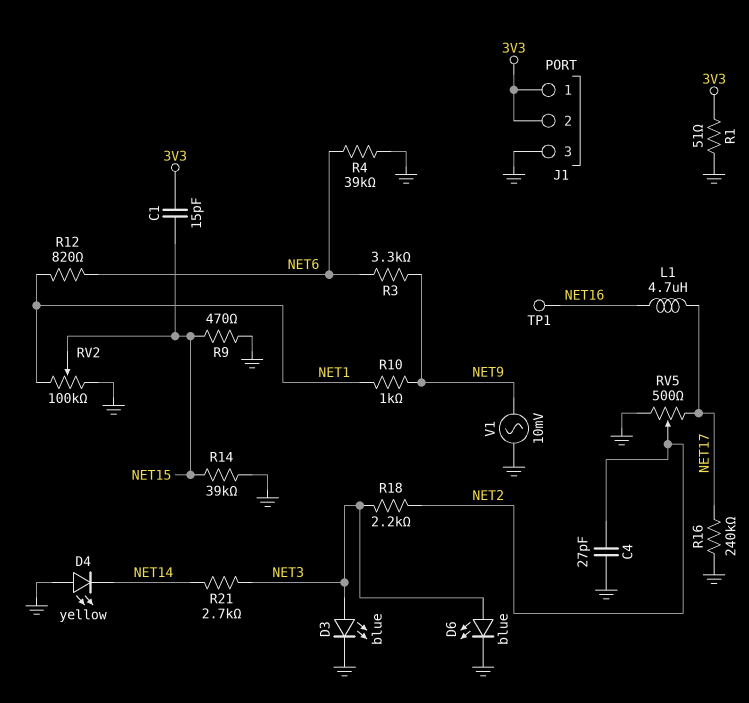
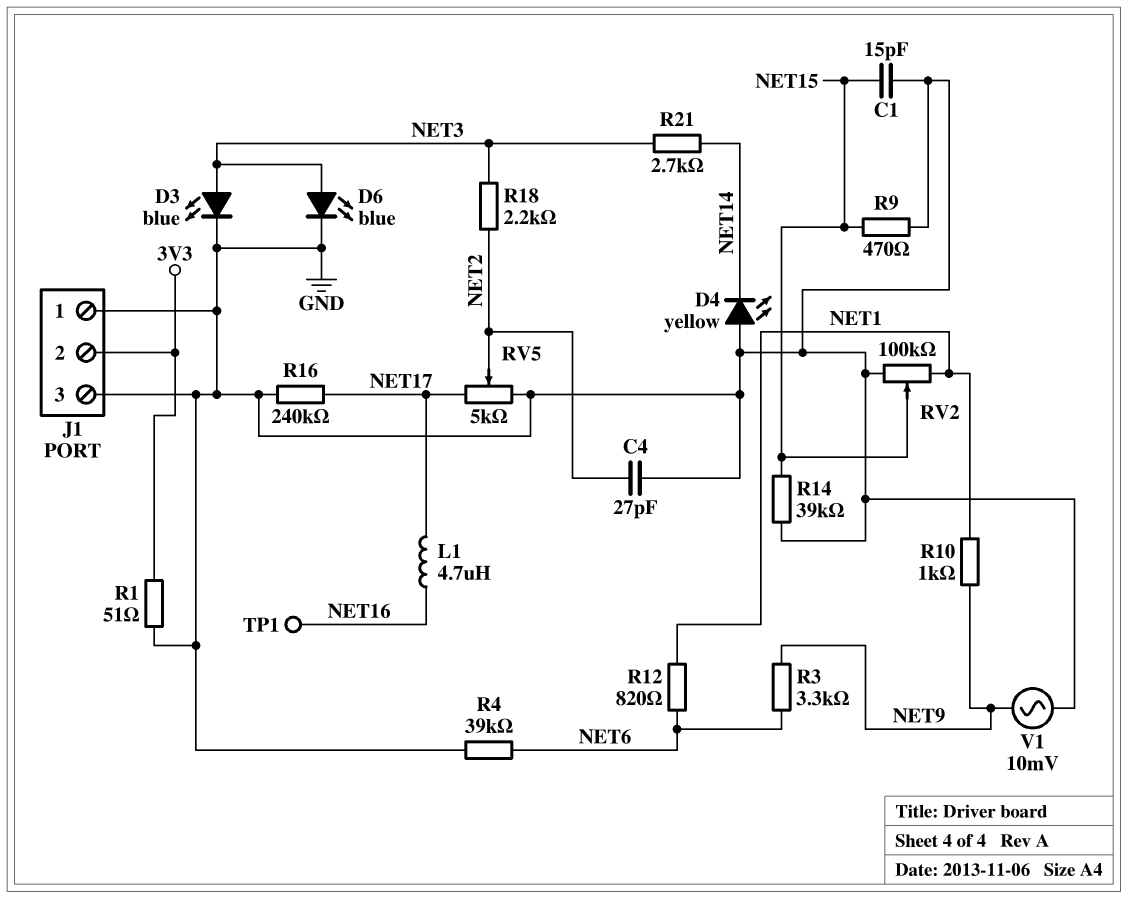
C1: 15pF (3V3, NET15) -> 15pF (GND, NET15)
J1 pin 1: 3V3 -> GND
RV5: 500 (GND, NET17, wiper NET2) -> 5k (GND, NET17, wiper NET2)

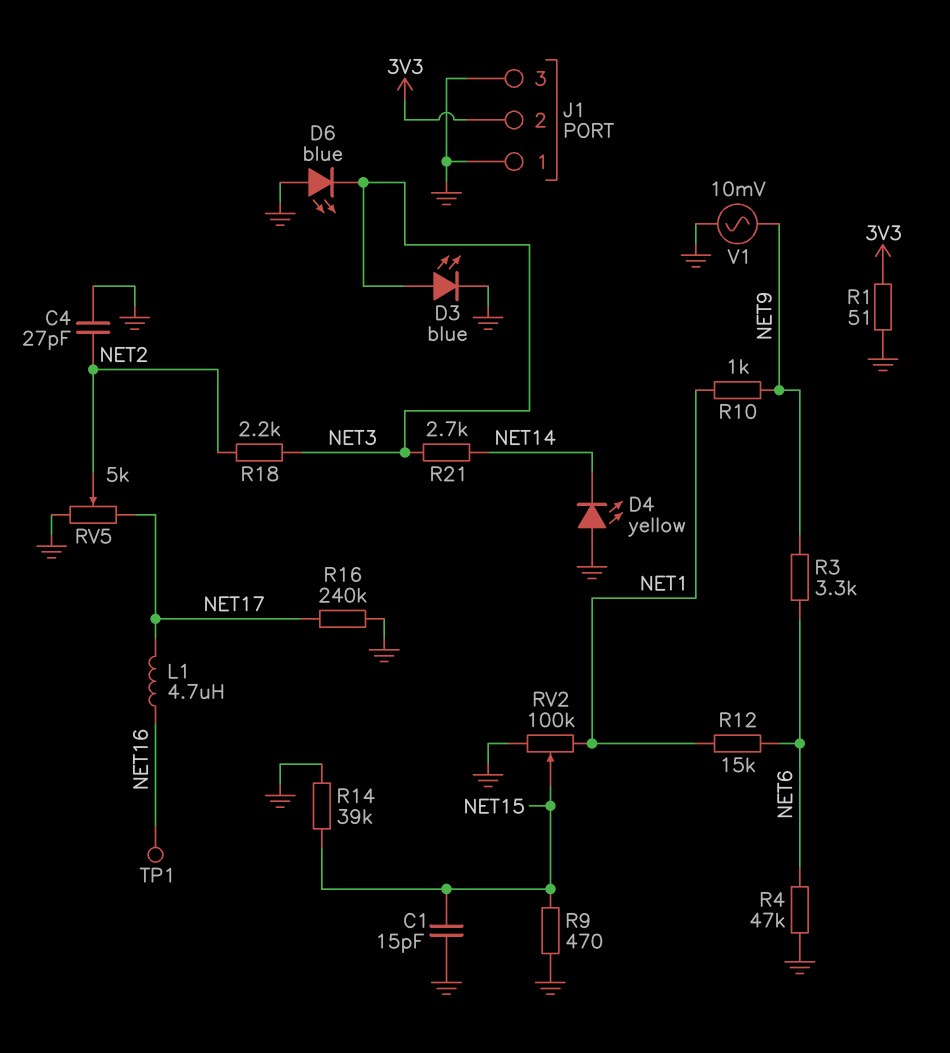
D6: LED blue (A NET3, K GND) -> LED blue (A GND, K NET3)
R4: 39k (GND, NET6) -> 47k (GND, NET6)
R12: 820 (NET1, NET6) -> 15k (NET1, NET6)

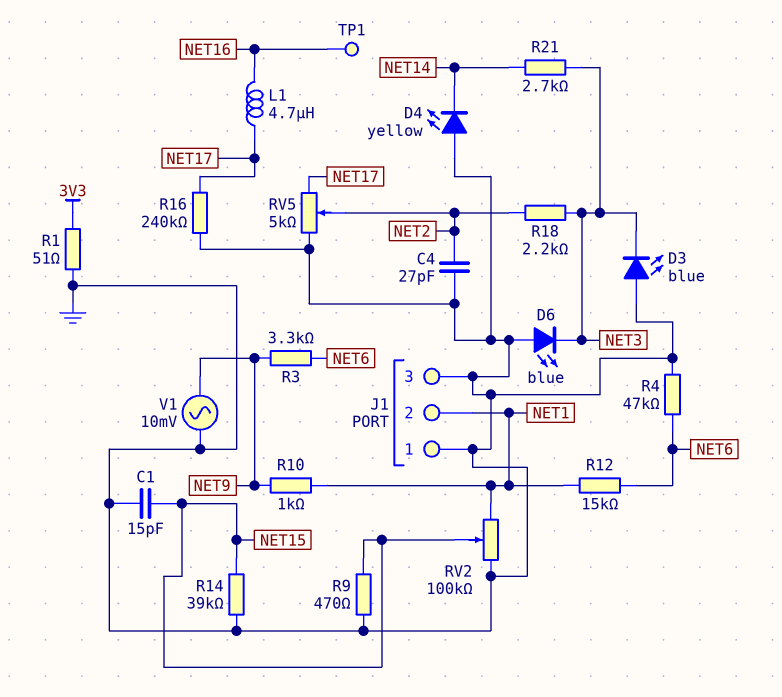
D3: LED blue (A NET3, K GND) -> LED blue (A GND, K NET3)
J1 pin 2: 3V3 -> NET1

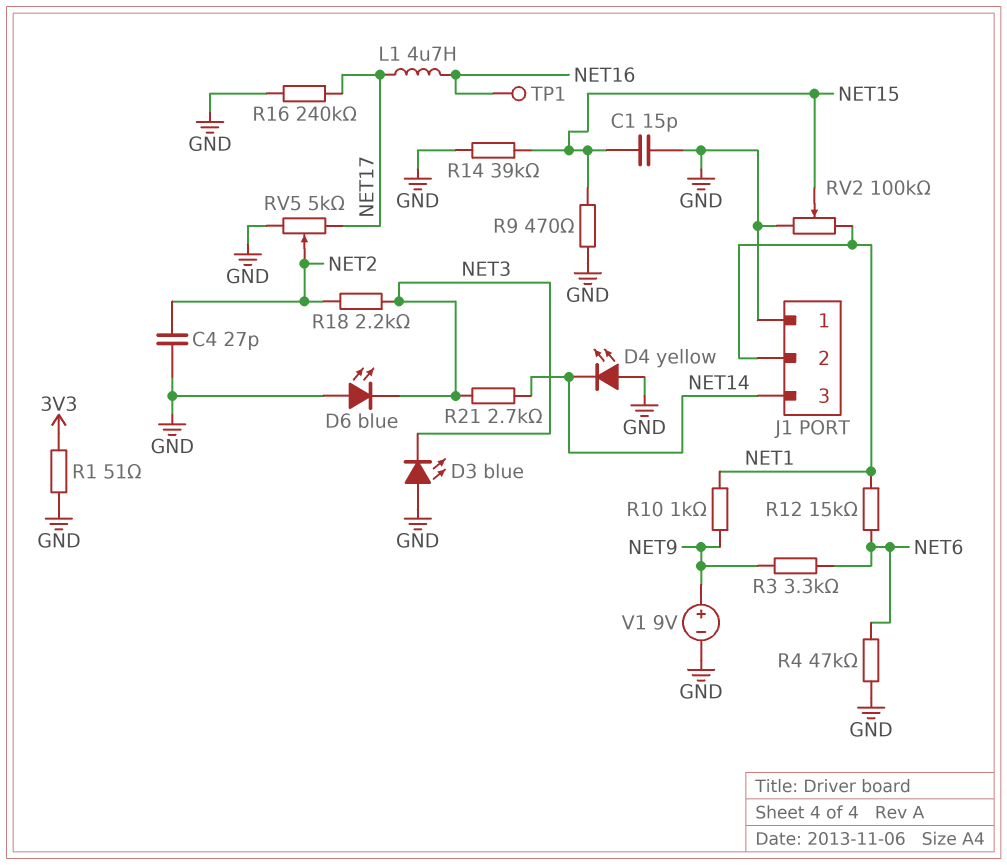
J1 pin 3: GND -> NET14
V1: AC 10mV (GND, NET9) -> 9V (plus NET9, minus GND)

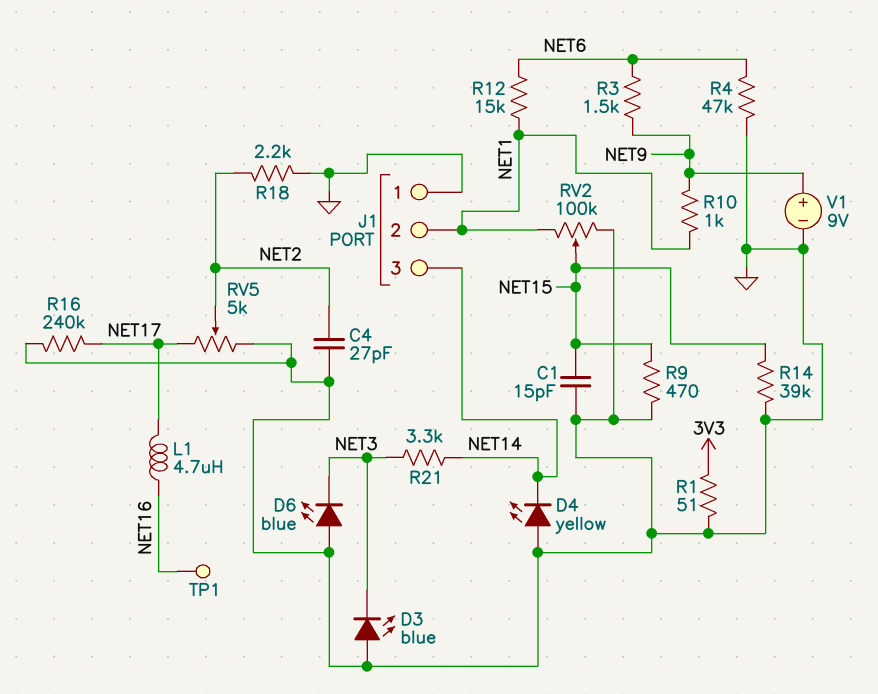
R3: 3.3k (NET6, NET9) -> 1.5k (NET6, NET9)
R18: 2.2k (NET2, NET3) -> 2.2k (GND, NET2)
R21: 2.7k (NET3, NET14) -> 3.3k (NET3, NET14)

